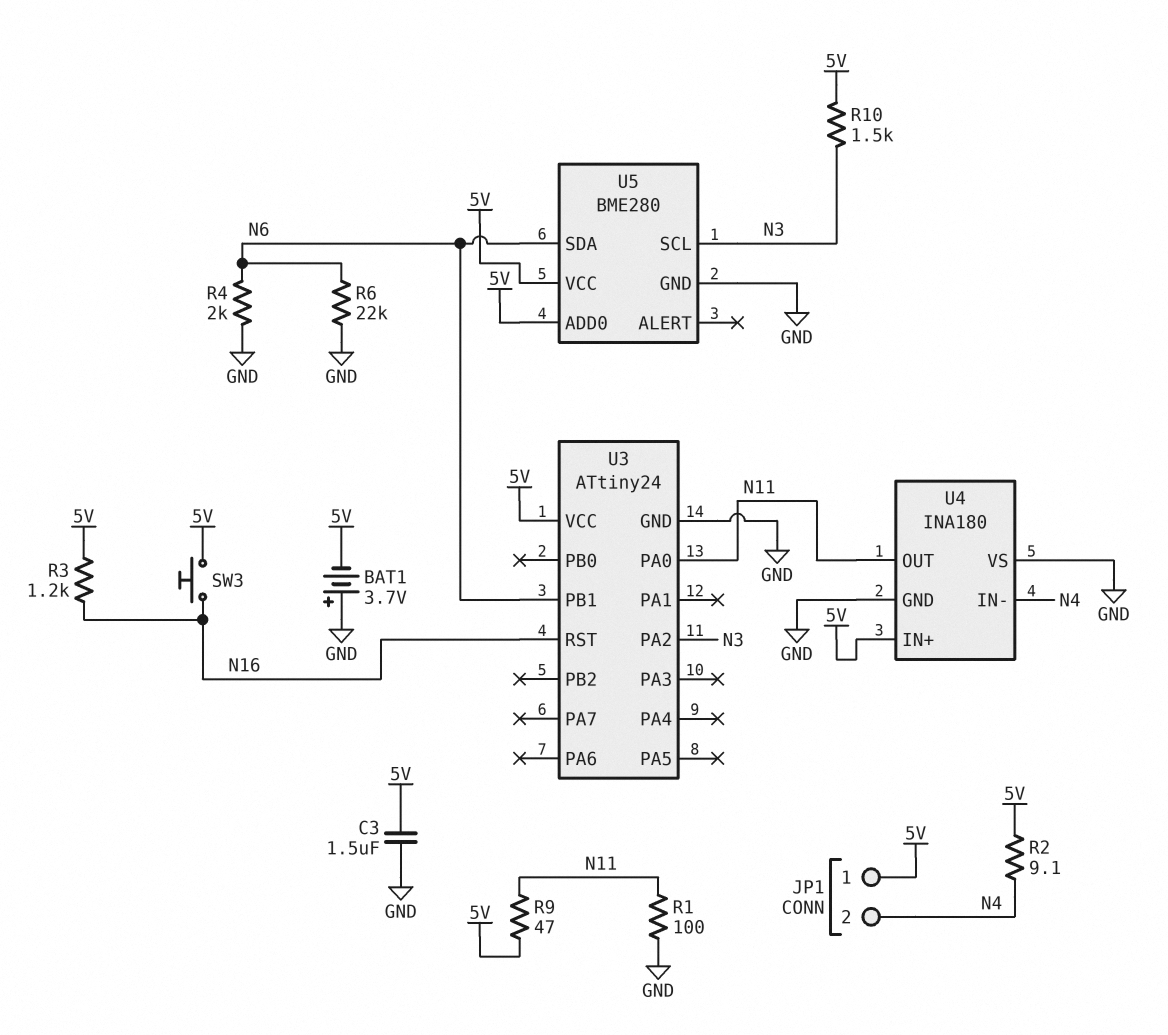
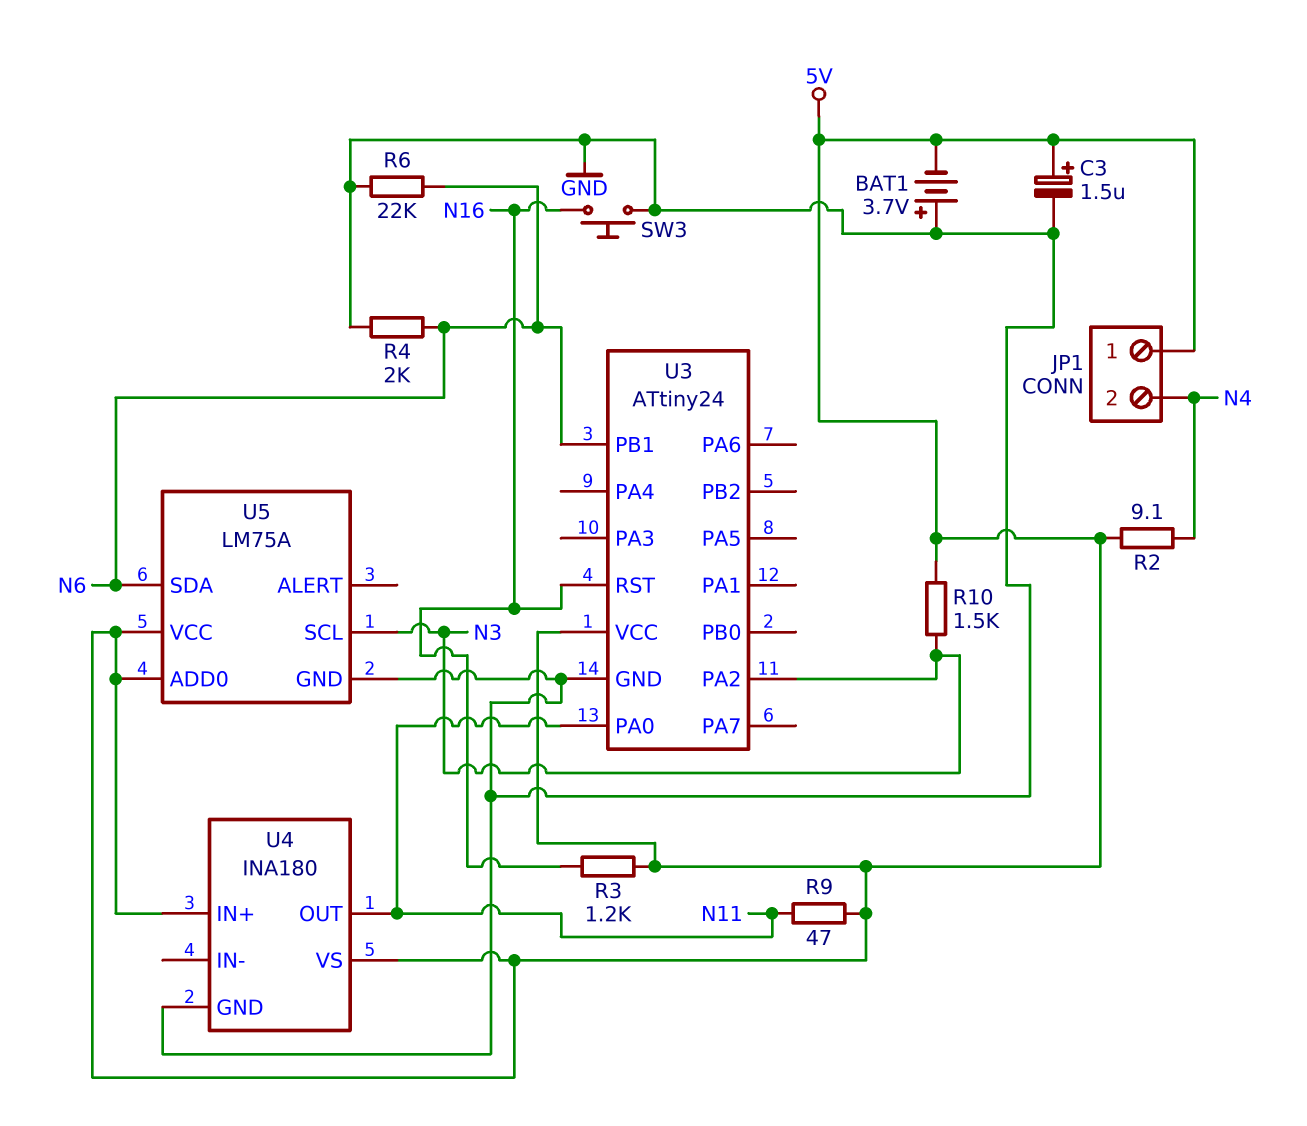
C3: 1.5uF (5V, GND) -> 1.5uF (plus 5V, minus GND)
R1: 100 (GND, N11) -> none
SW3: button (5V, N16) -> button (GND, N16)
U4 pin IN-: N4 -> none
U4 pin VS: GND -> 5V
U5: BME280 -> LM75A

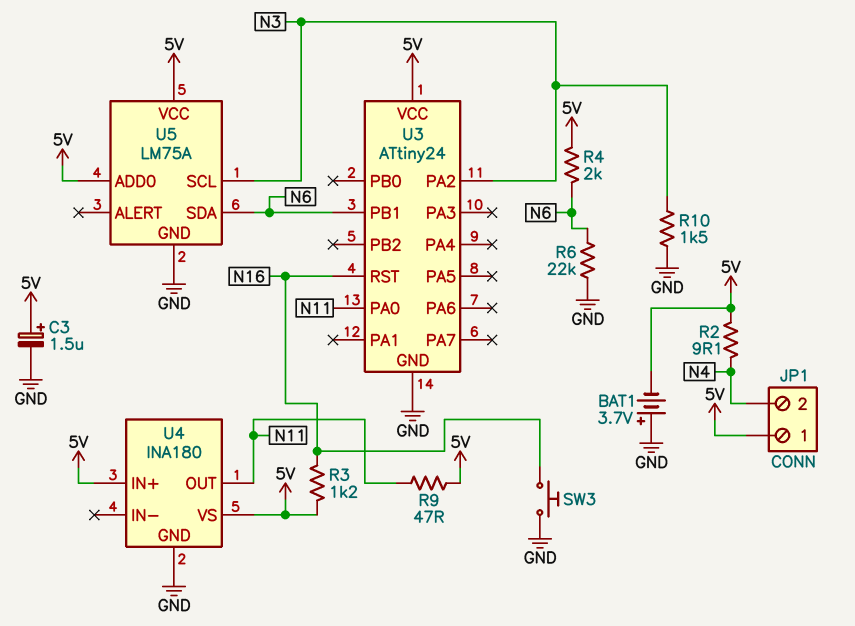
R4: 2k (GND, N6) -> 2k (5V, N6)
R10: 1.5k (5V, N3) -> 1.5k (GND, N3)

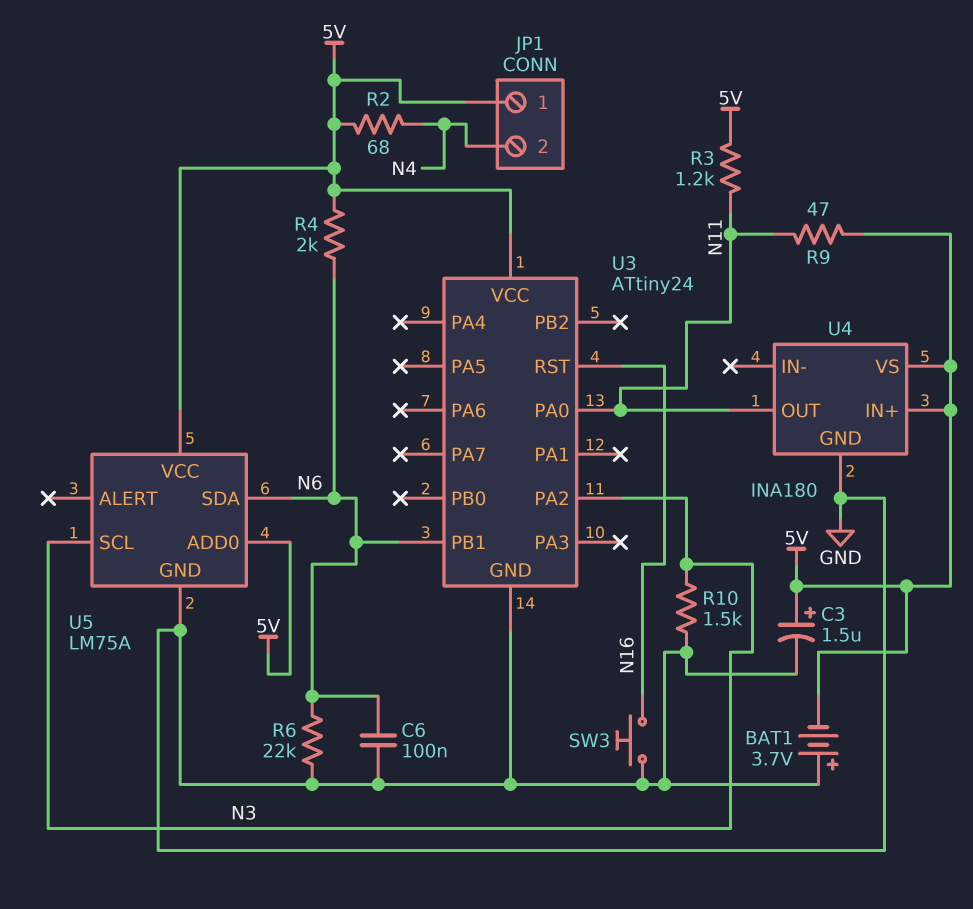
C6: none -> 100nF (GND, N6)
R2: 9.1 (5V, N4) -> 68 (5V, N4)
R3: 1.2k (5V, N16) -> 1.2k (5V, N11)

